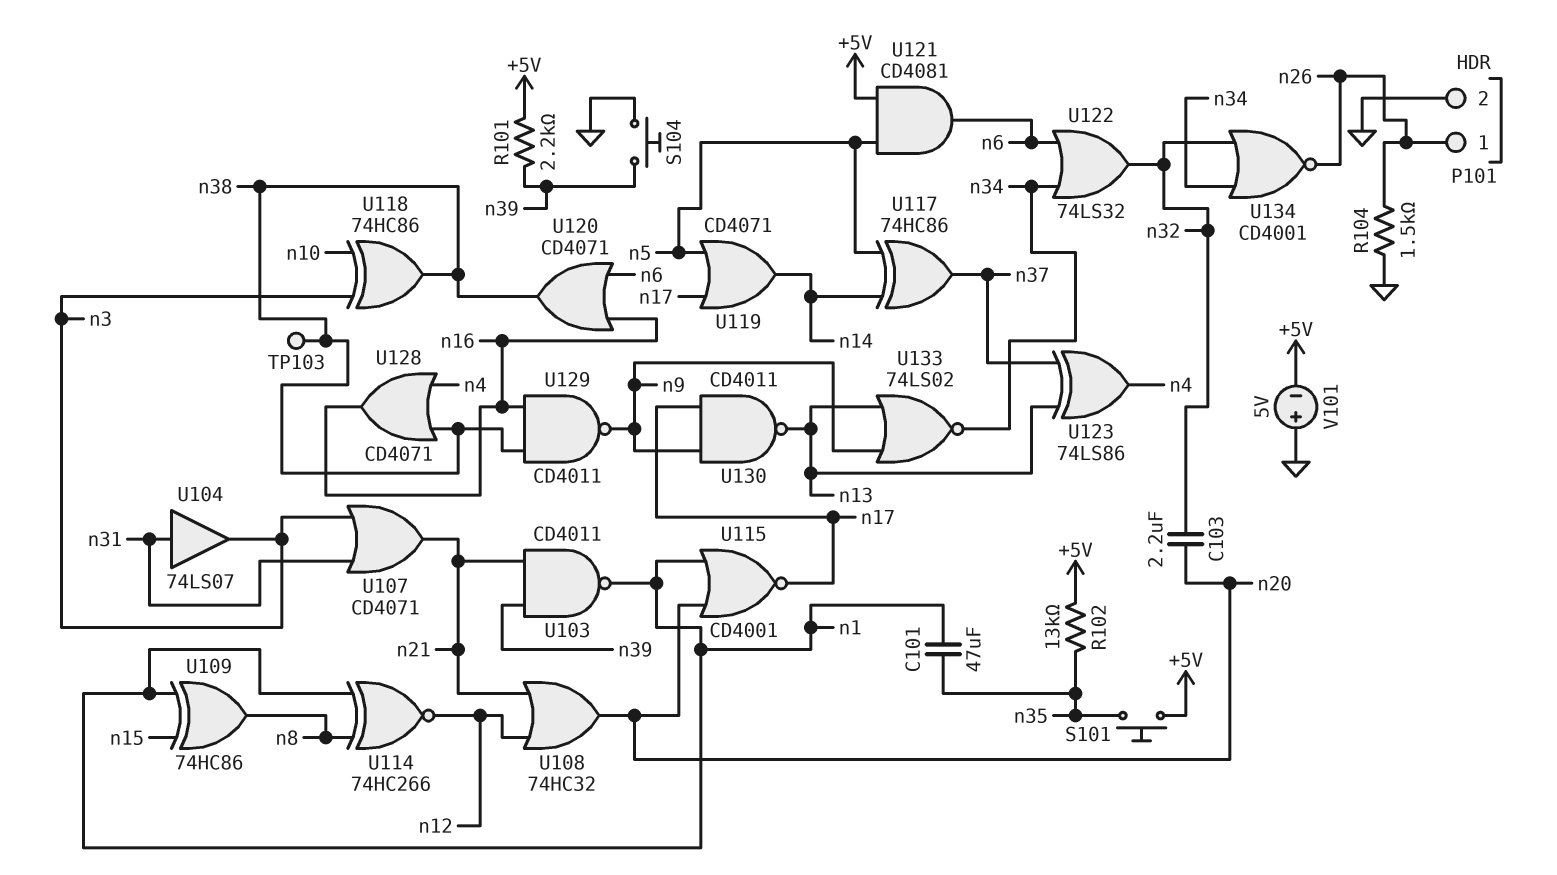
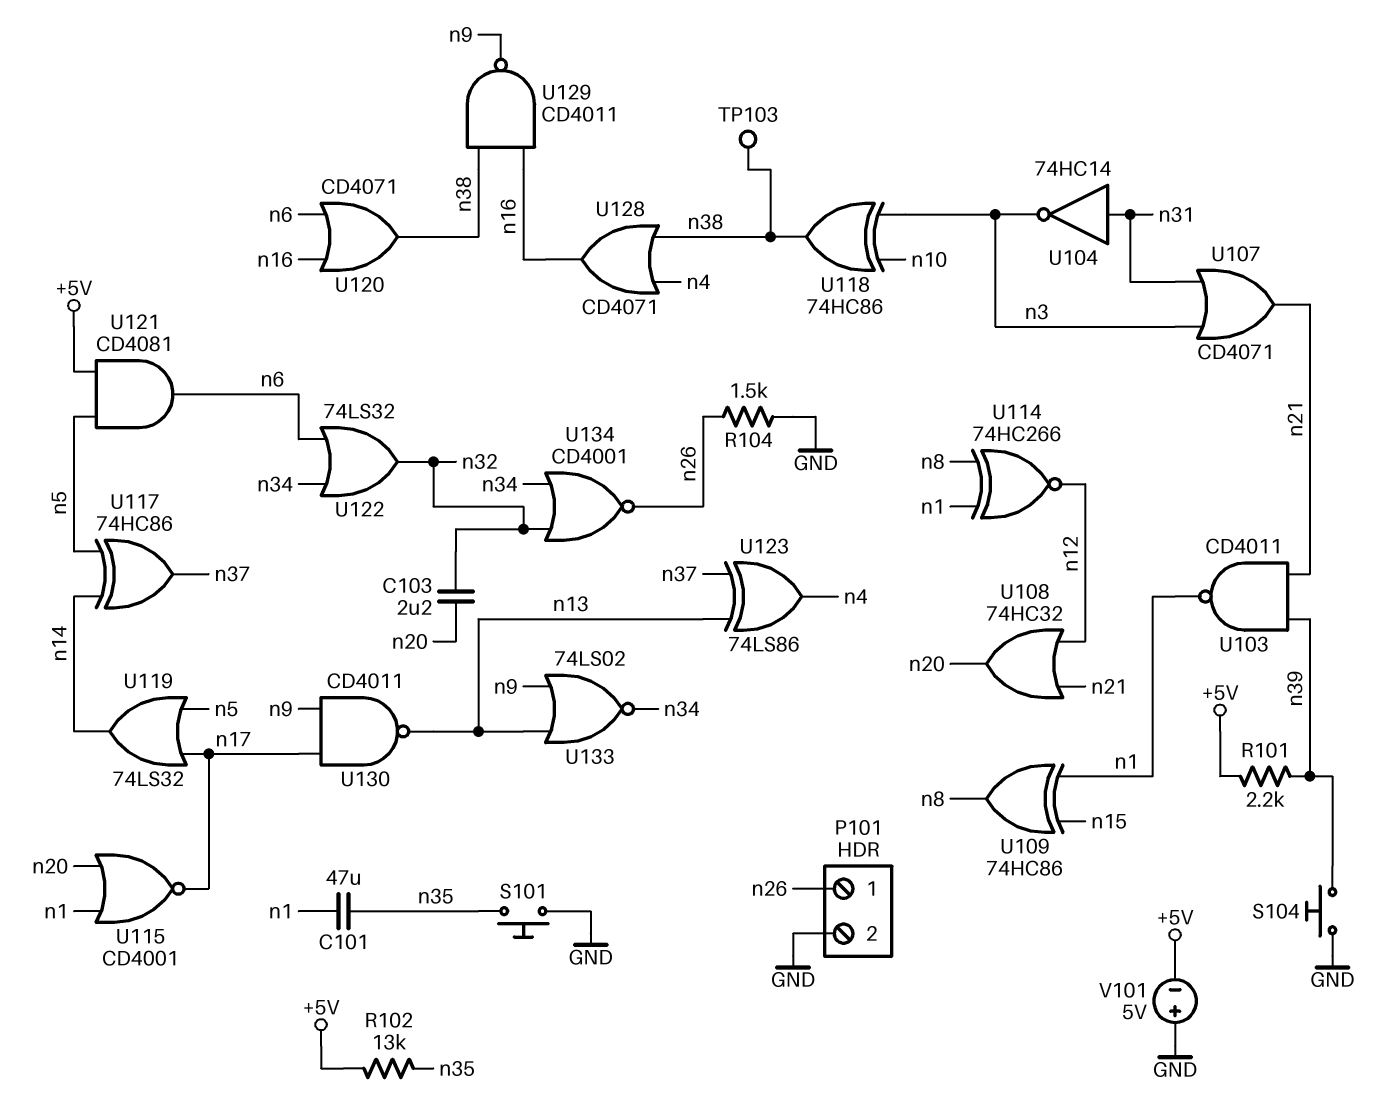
S101: button (+5V, n35) -> button (GND, n35)
U104: buffer 74LS07 (in n31, out n3) -> NOT 74HC14 (in n31, out n3)
U119: OR CD4071 (in n5, in n17, out n14) -> OR 74LS32 (in n5, in n17, out n14)

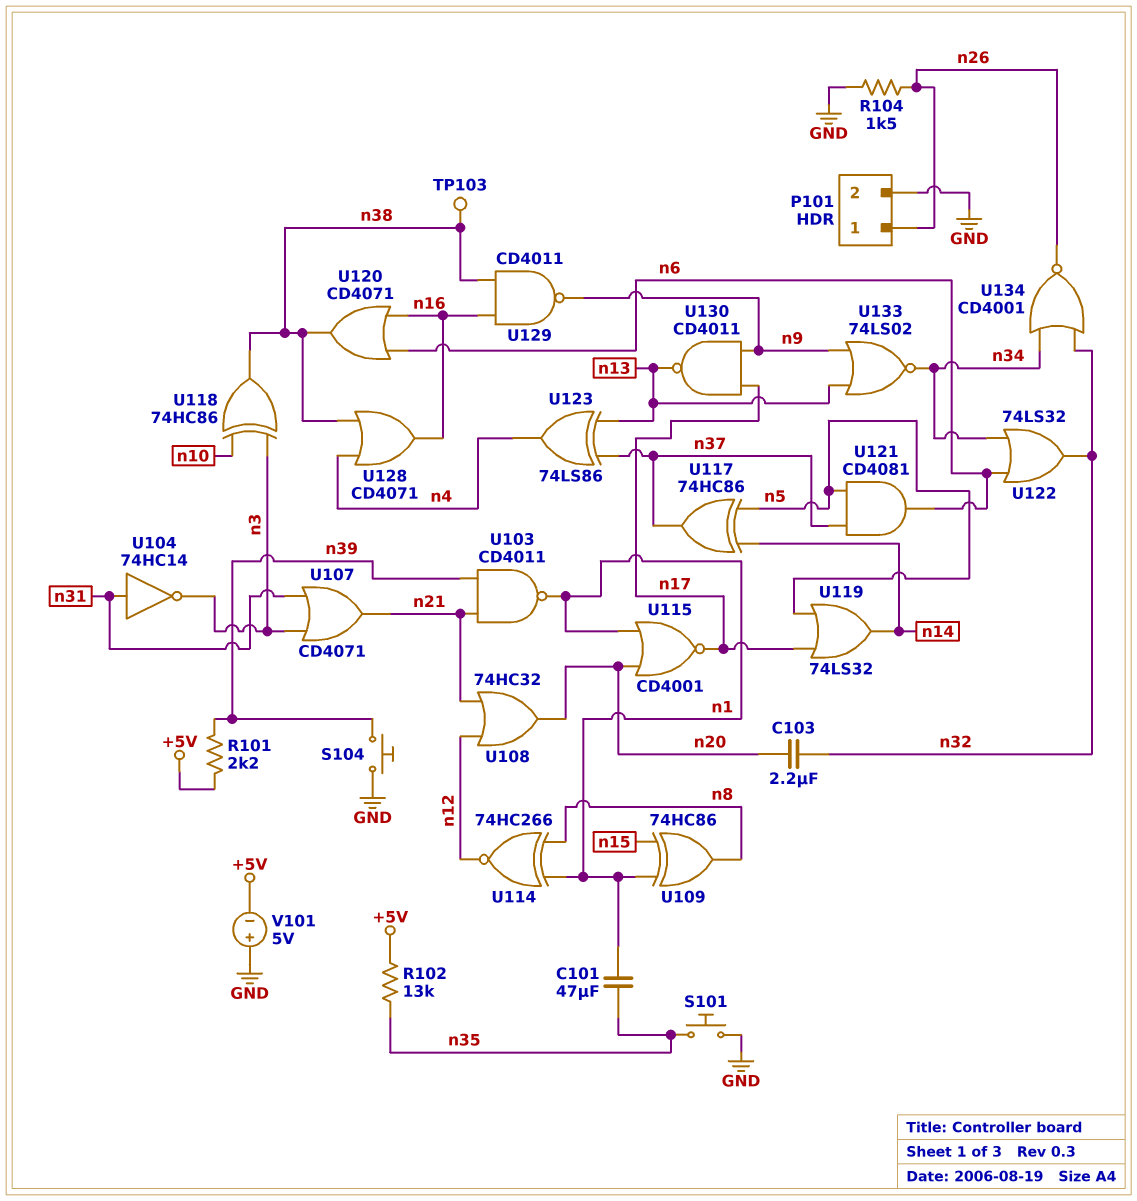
U121: AND CD4081 (in +5V, in n5, out n6) -> AND CD4081 (in n5, in n37, out n6)

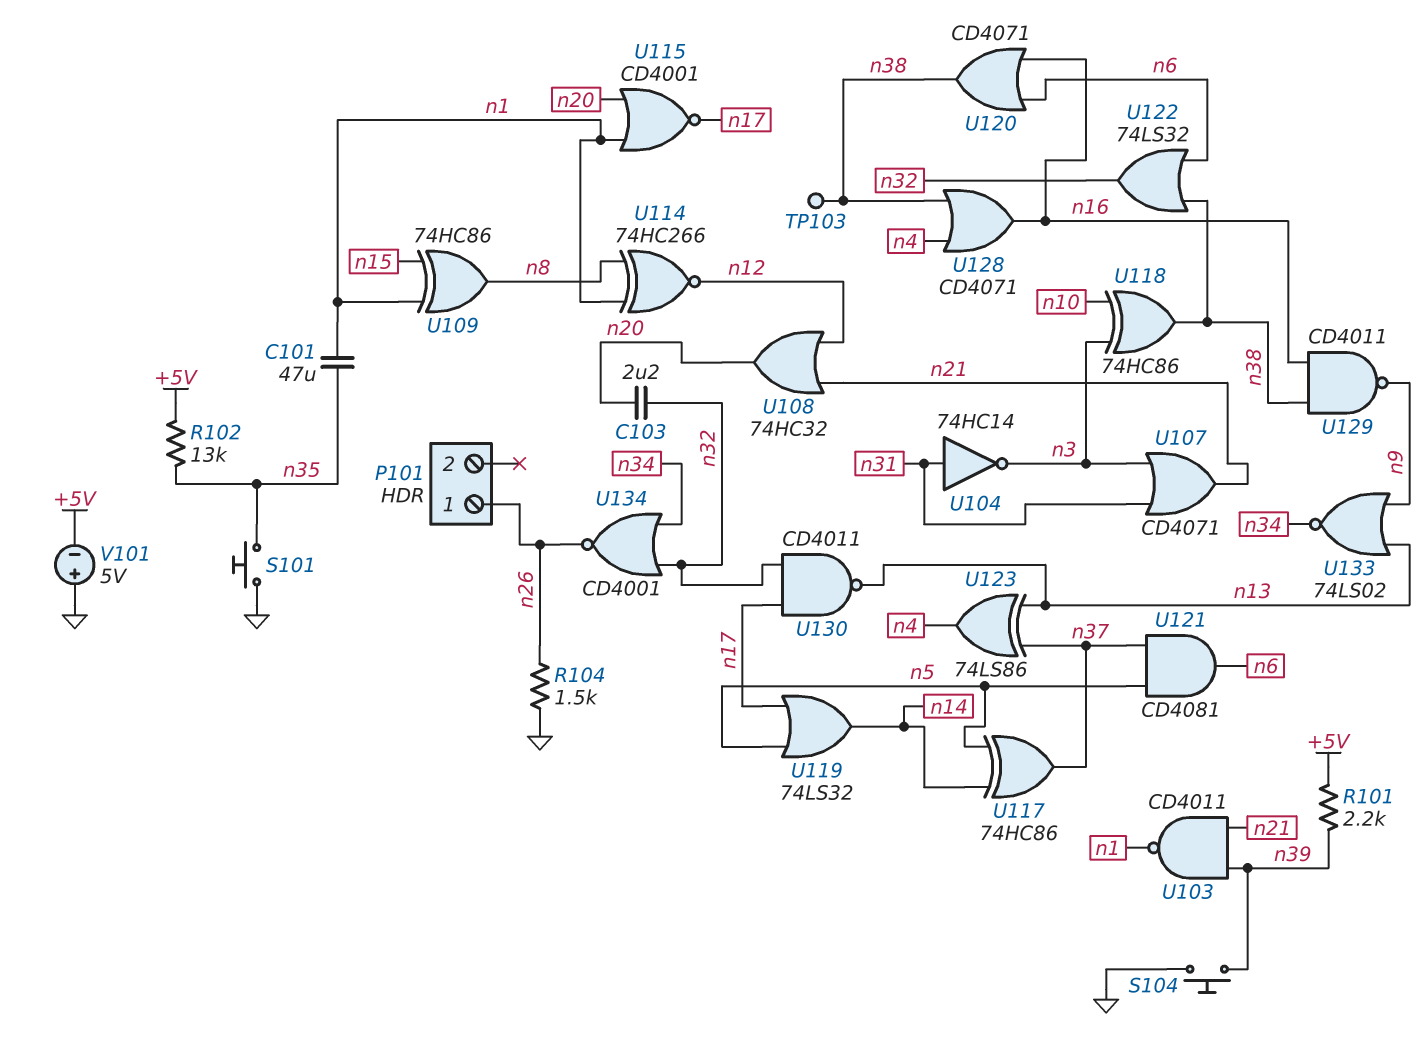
P101 pin 2: GND -> none
U122: OR 74LS32 (in n6, in n34, out n32) -> OR 74LS32 (in n6, in n38, out n32)
U130: NAND CD4011 (in n9, in n17, out n13) -> NAND CD4011 (in n17, in n32, out n13)

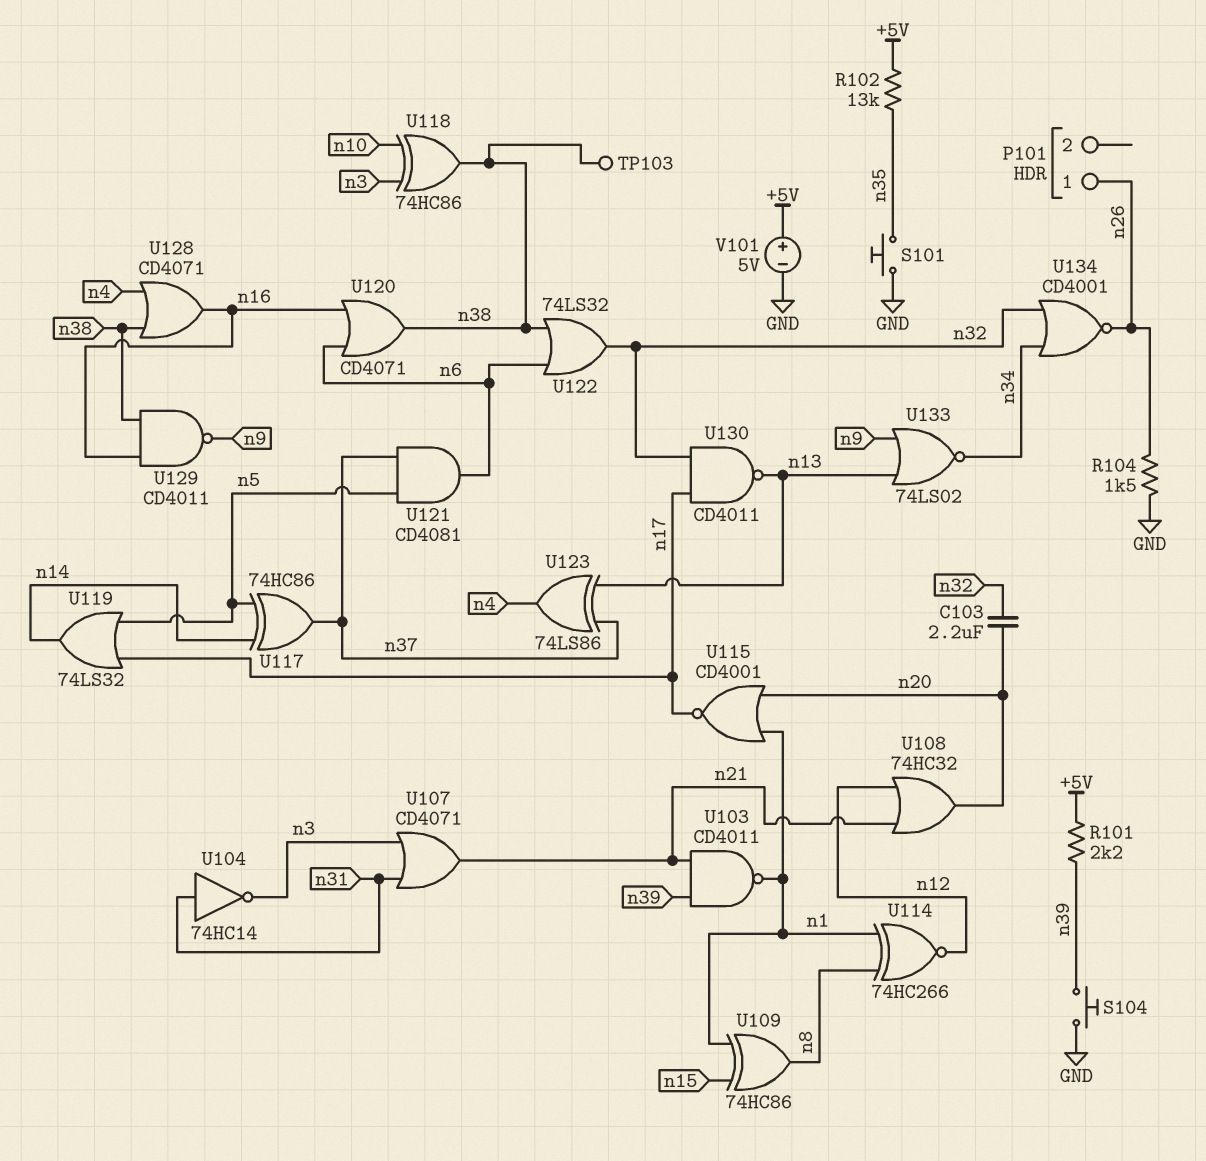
C101: 47uF (n1, n35) -> none
V101: 5V (plus GND, minus +5V) -> 5V (plus +5V, minus GND)

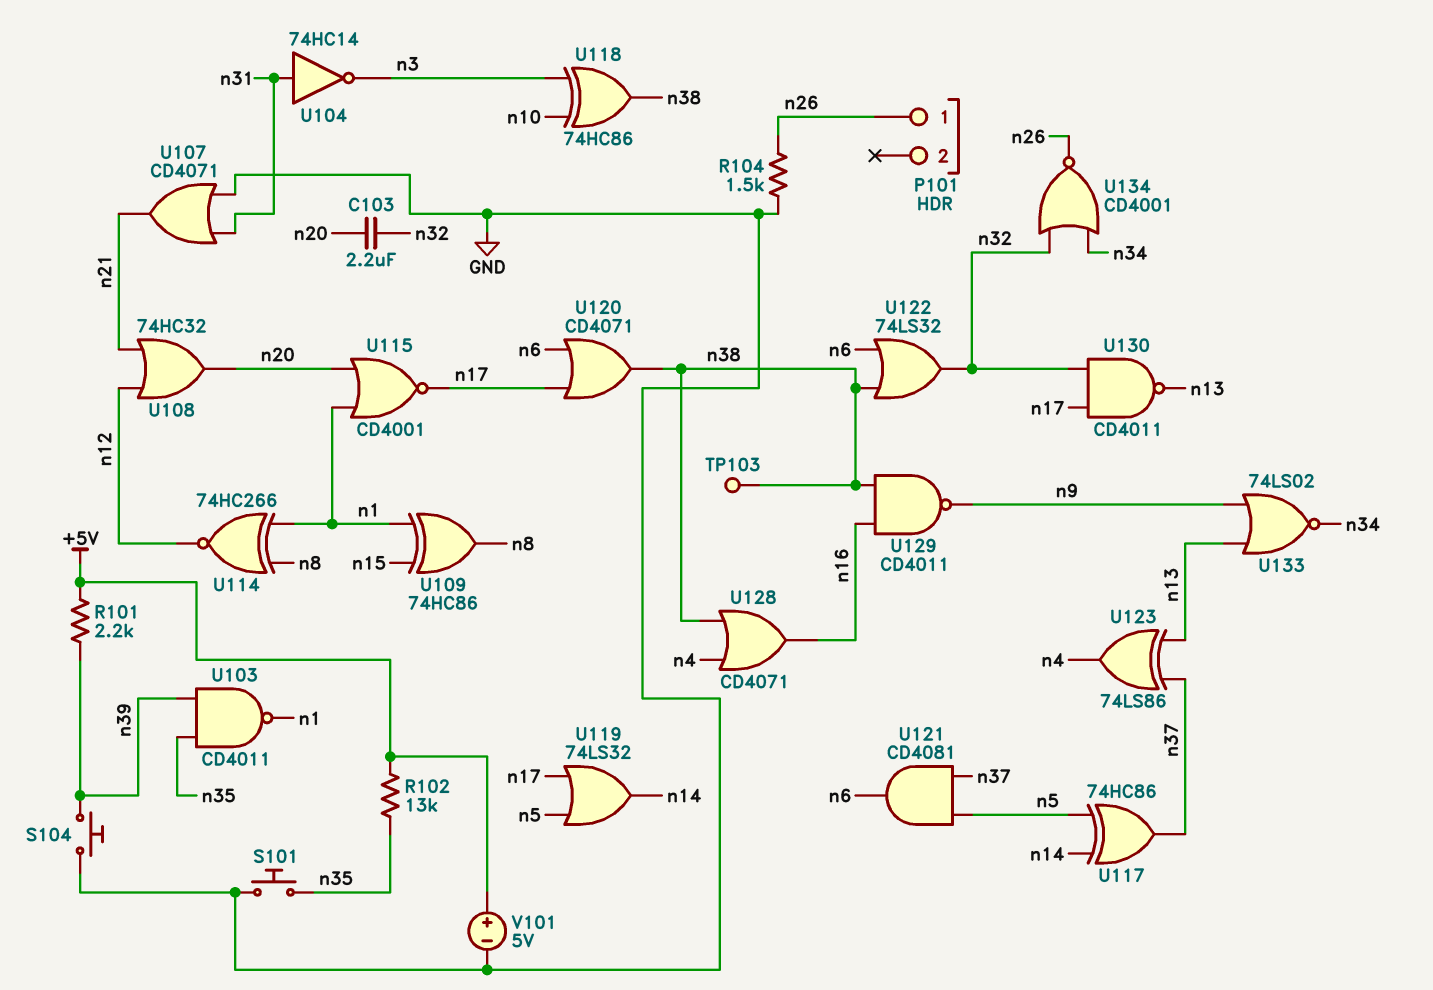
U103: NAND CD4011 (in n21, in n39, out n1) -> NAND CD4011 (in n35, in n39, out n1)
U107: OR CD4071 (in n3, in n31, out n21) -> OR CD4071 (in GND, in n31, out n21)
U120: OR CD4071 (in n6, in n16, out n38) -> OR CD4071 (in n6, in n17, out n38)

